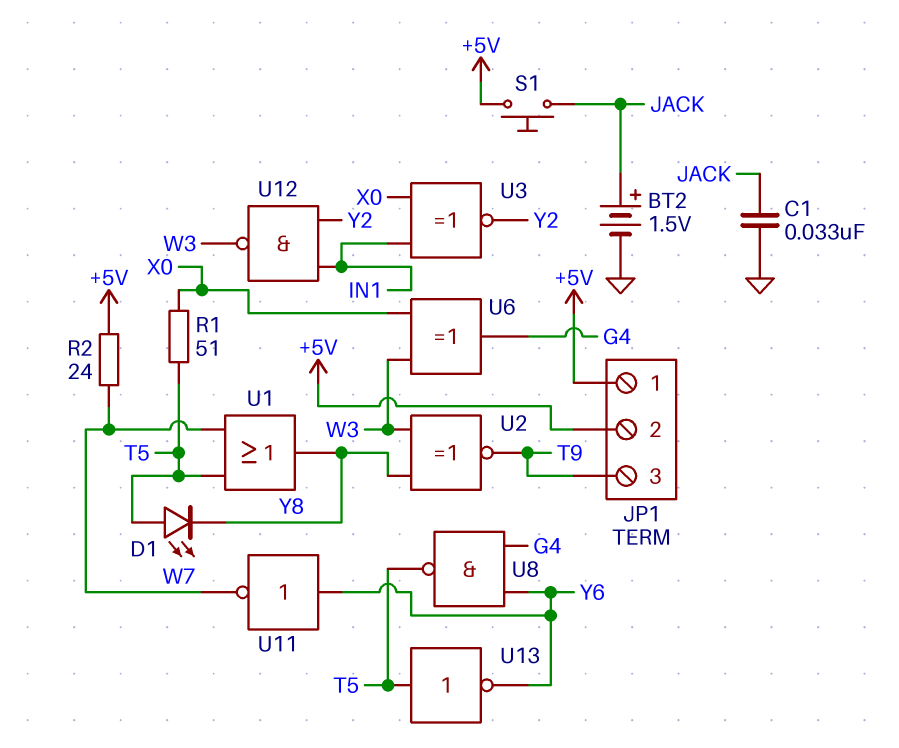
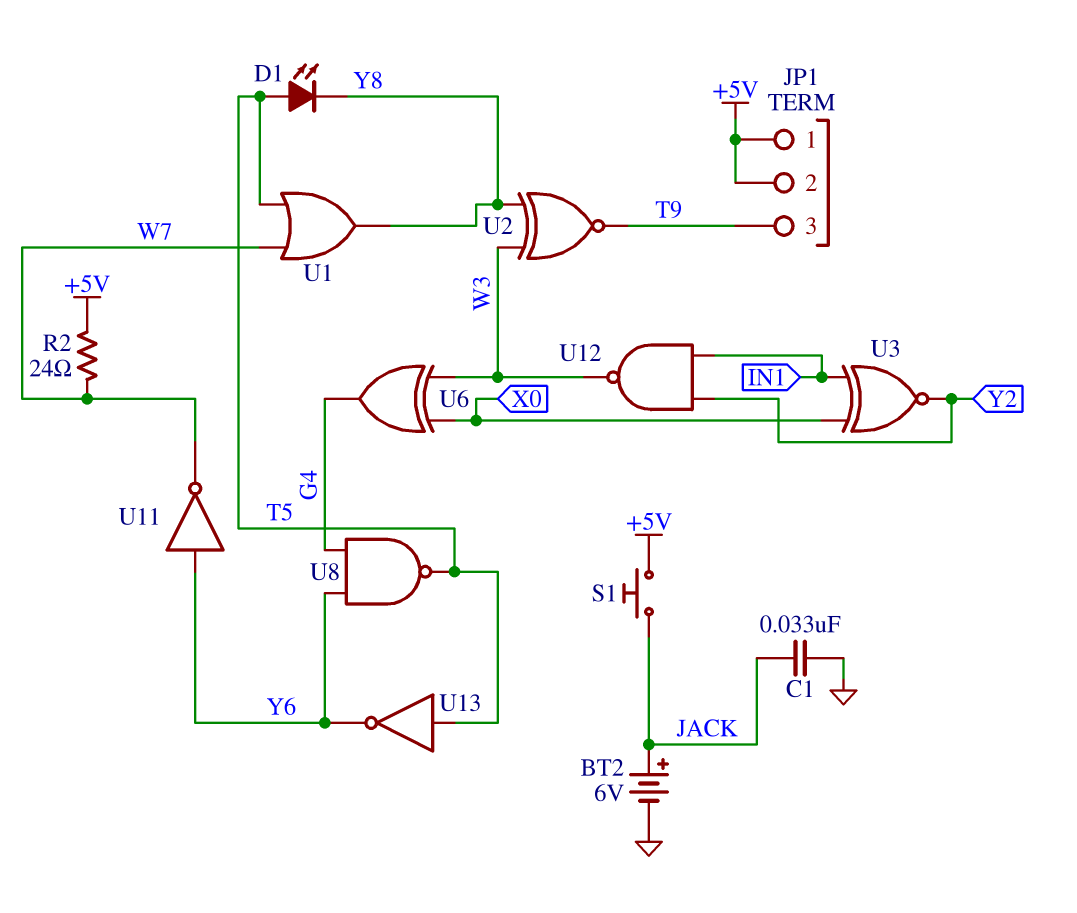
BT2: 1.5V (plus JACK, minus GND) -> 6V (plus JACK, minus GND)
R1: 51 (T5, X0) -> none

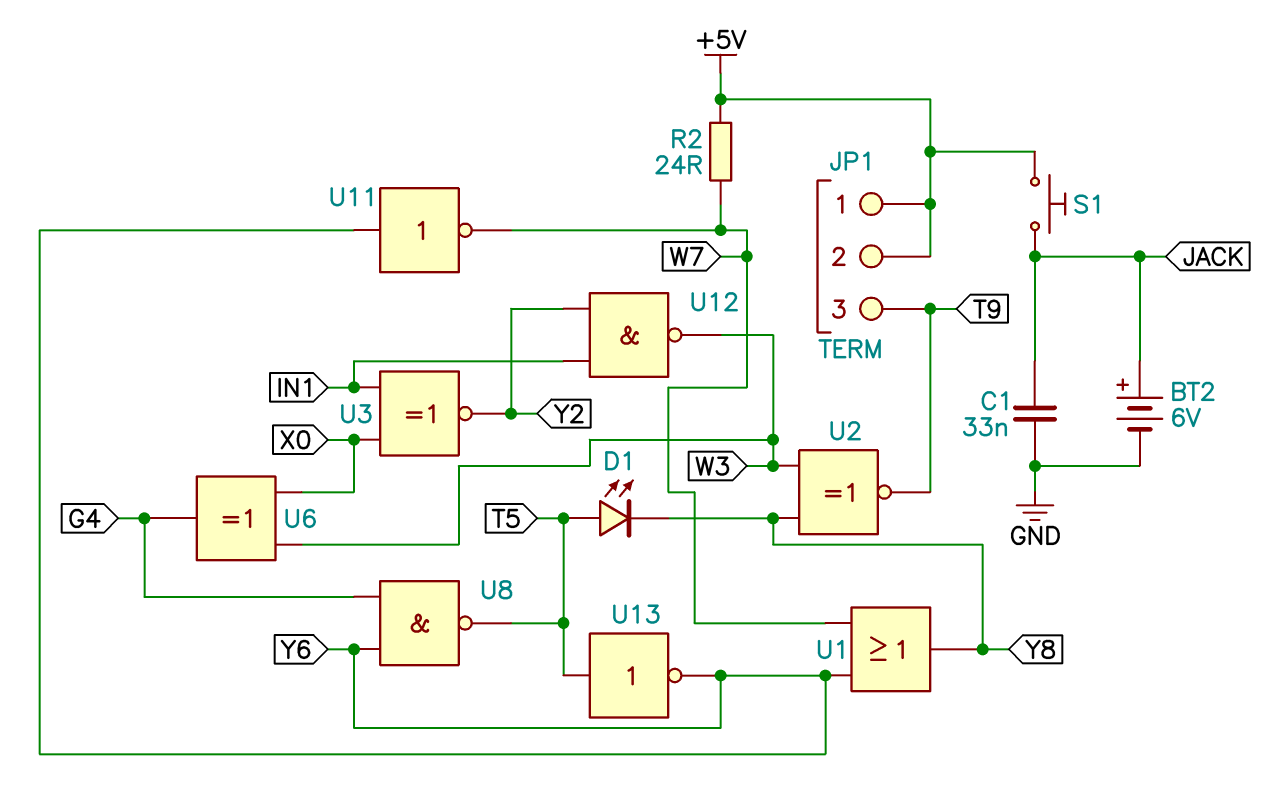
U1: OR (in T5, in W7, out Y8) -> OR (in W7, in Y6, out Y8)

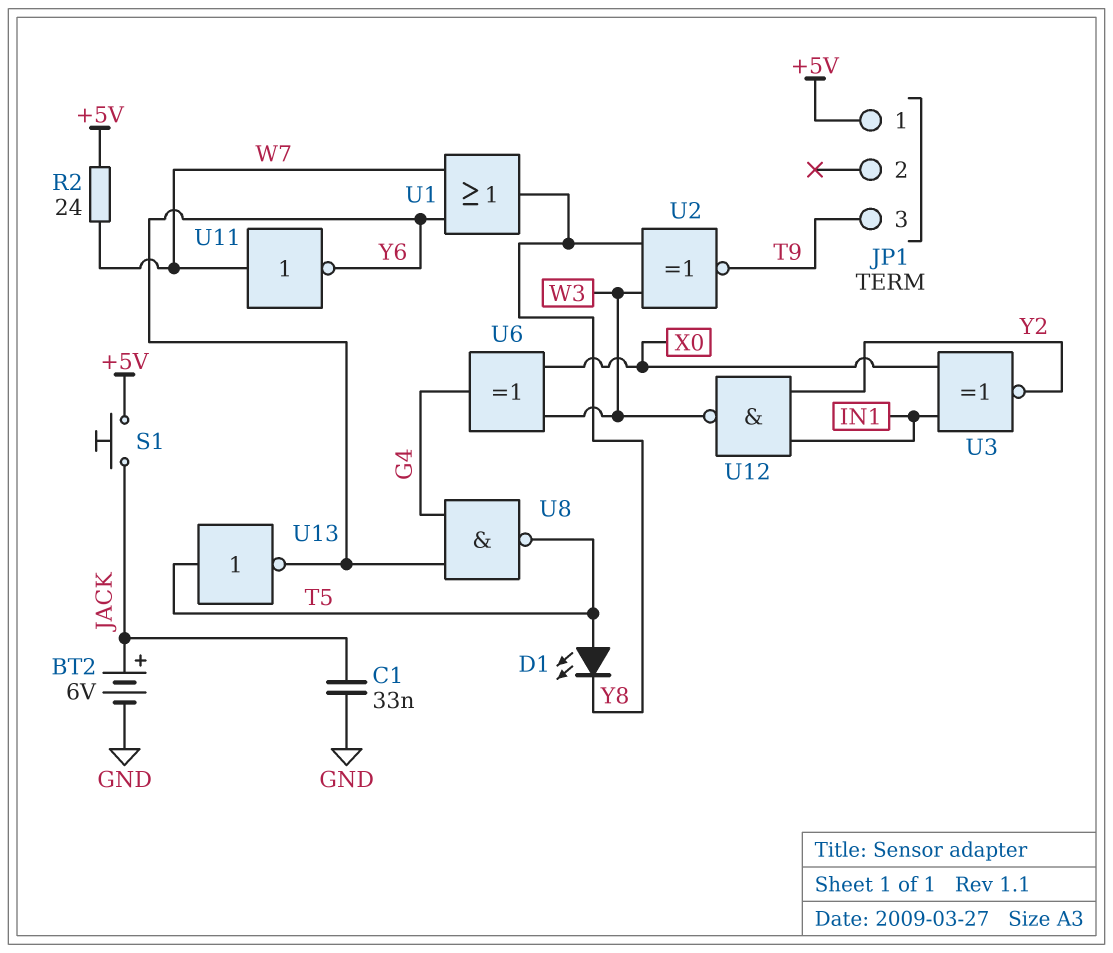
JP1 pin 2: +5V -> none
U11: NOT (in Y6, out W7) -> NOT (in W7, out Y6)

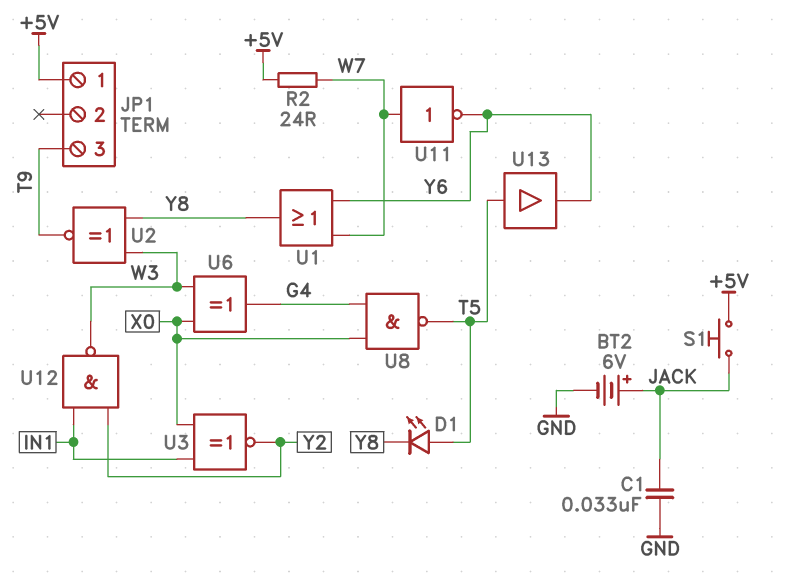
U8: NAND (in G4, in Y6, out T5) -> NAND (in G4, in X0, out T5)
U13: NOT (in T5, out Y6) -> buffer (in T5, out Y6)

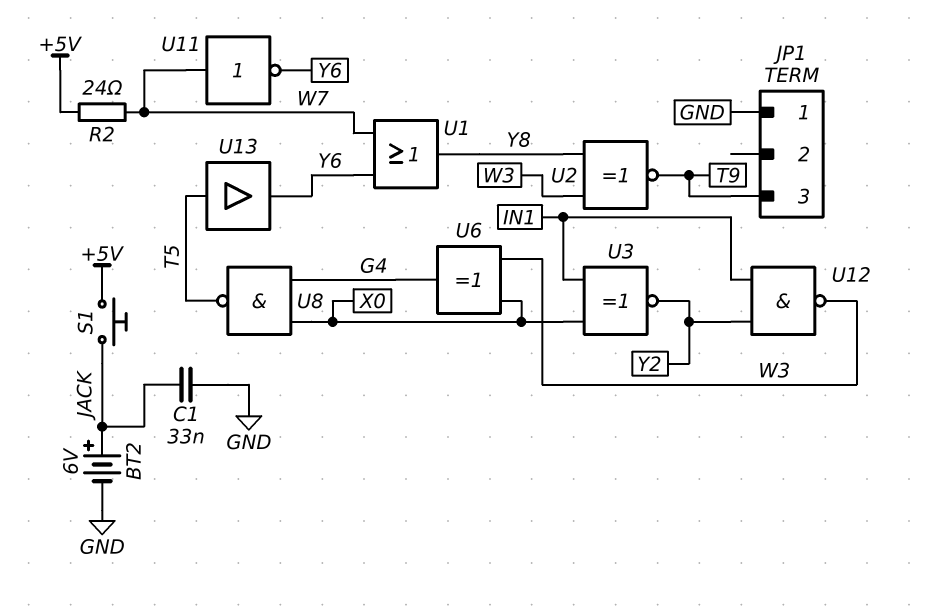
D1: LED (A T5, K Y8) -> none
JP1 pin 1: +5V -> GND

